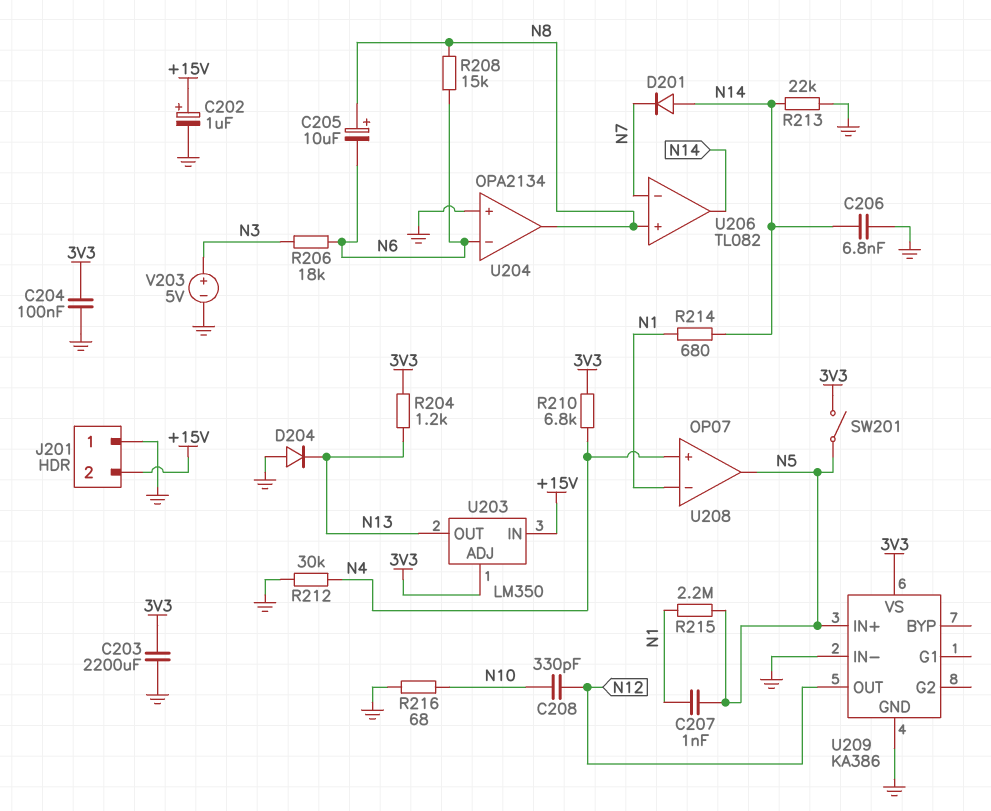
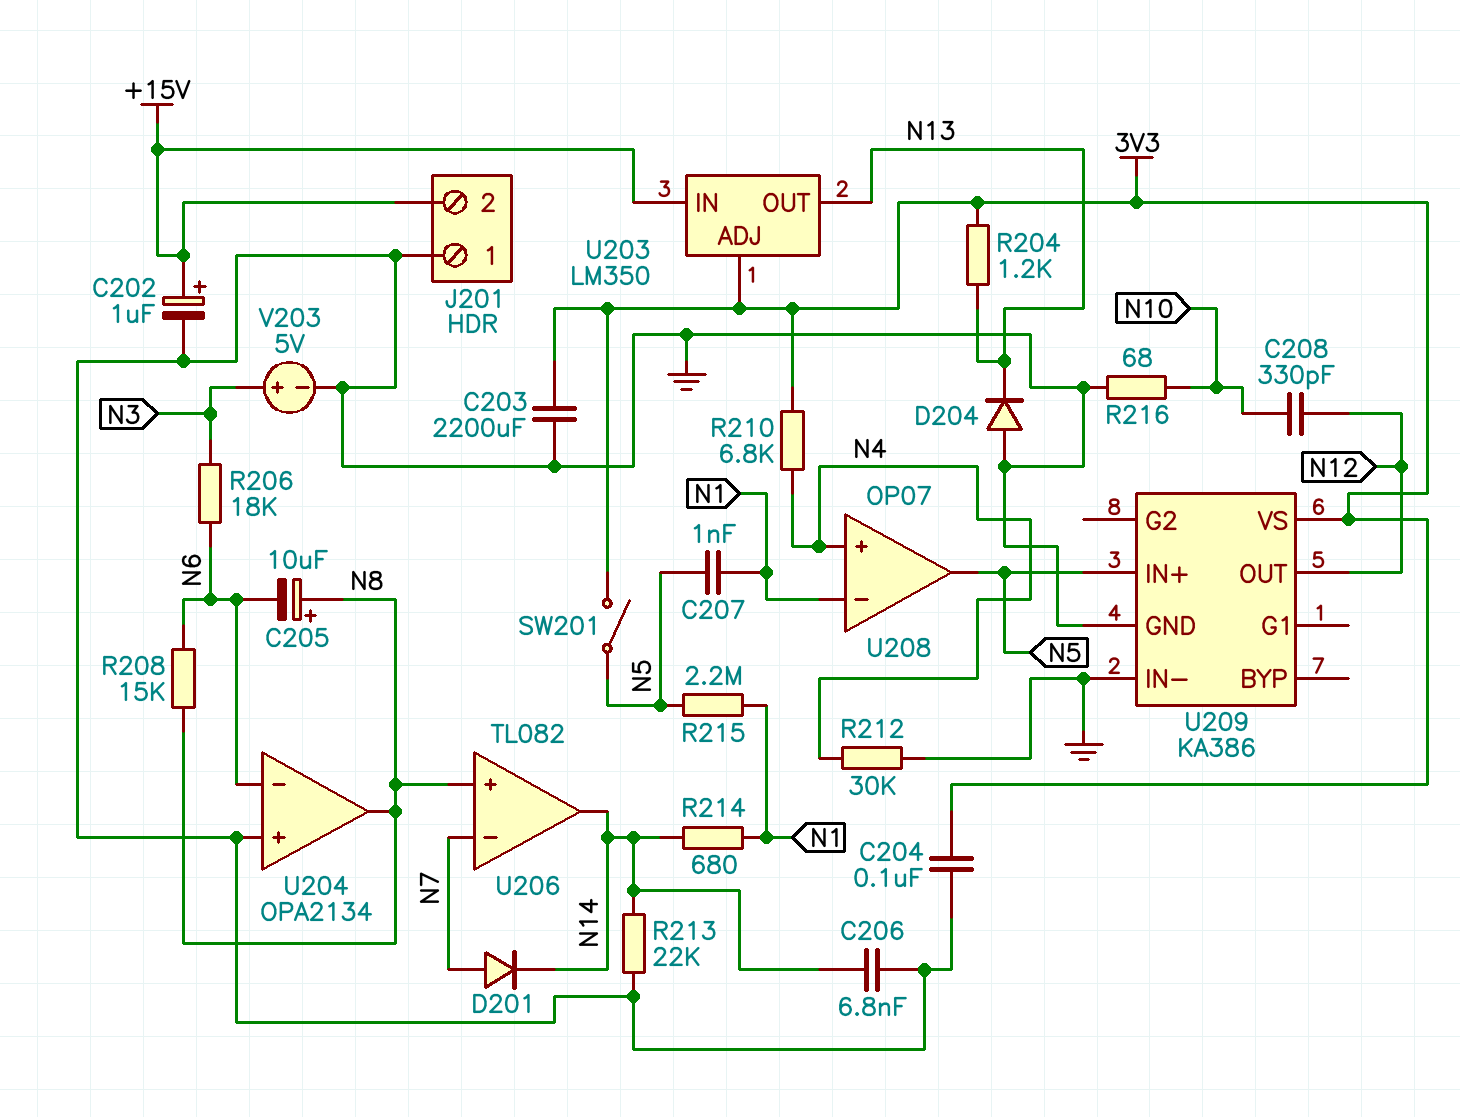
D201: diode (A N14, K N7) -> diode (A N7, K N14)

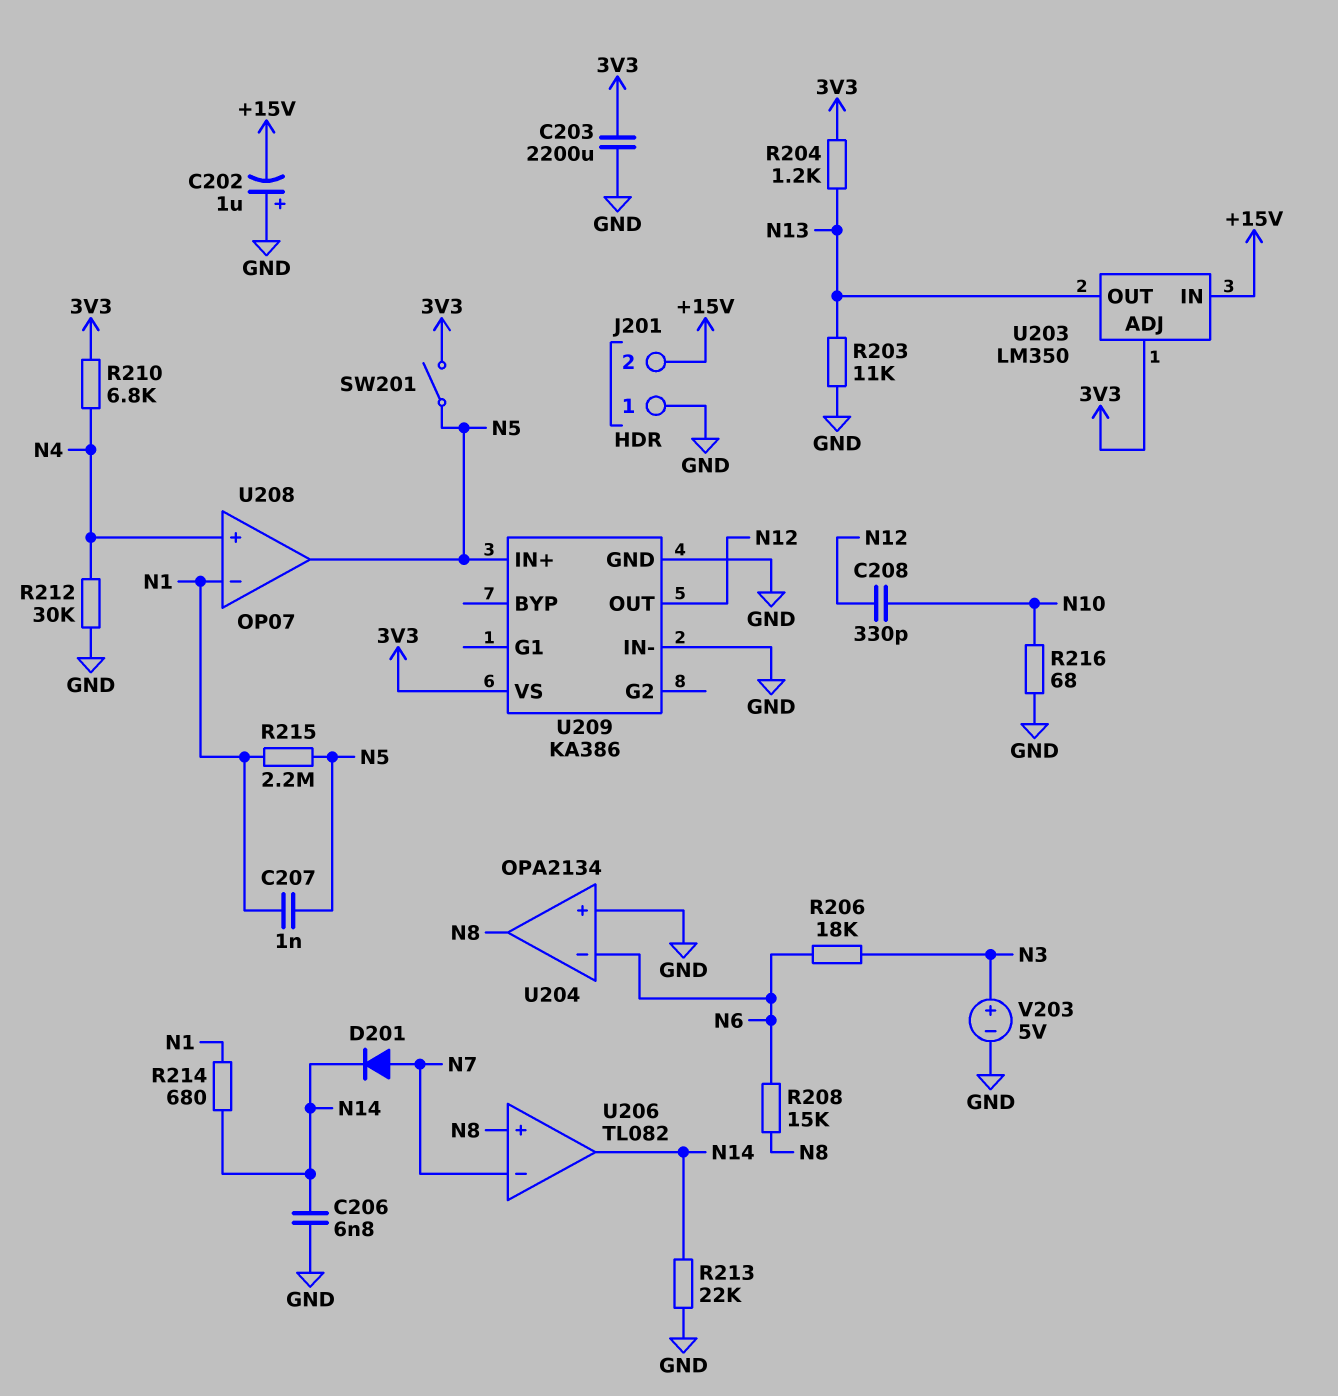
C202: 1uF (plus +15V, minus GND) -> 1uF (plus GND, minus +15V)
C204: 100nF (3V3, GND) -> none
C205: 10uF (plus N8, minus N6) -> none
D204: diode (A GND, K N13) -> none
R203: none -> 11k (GND, N13)

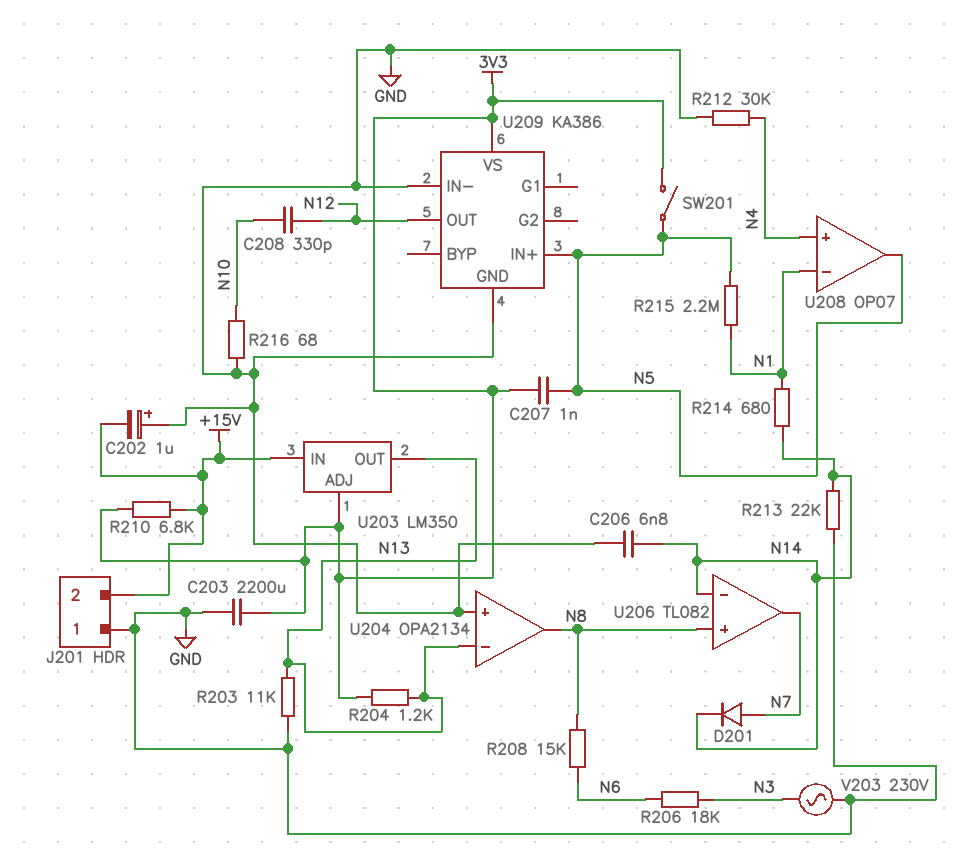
C207: 1nF (N1, N5) -> 1nF (3V3, N5)
R210: 6.8k (3V3, N4) -> 6.8k (+15V, 3V3)
U204 pin in-: N6 -> N13
U206 pin in-: N7 -> N14
U206 pin out: N14 -> N7
V203: 5V (plus N3, minus GND) -> AC 230V (GND, N3)

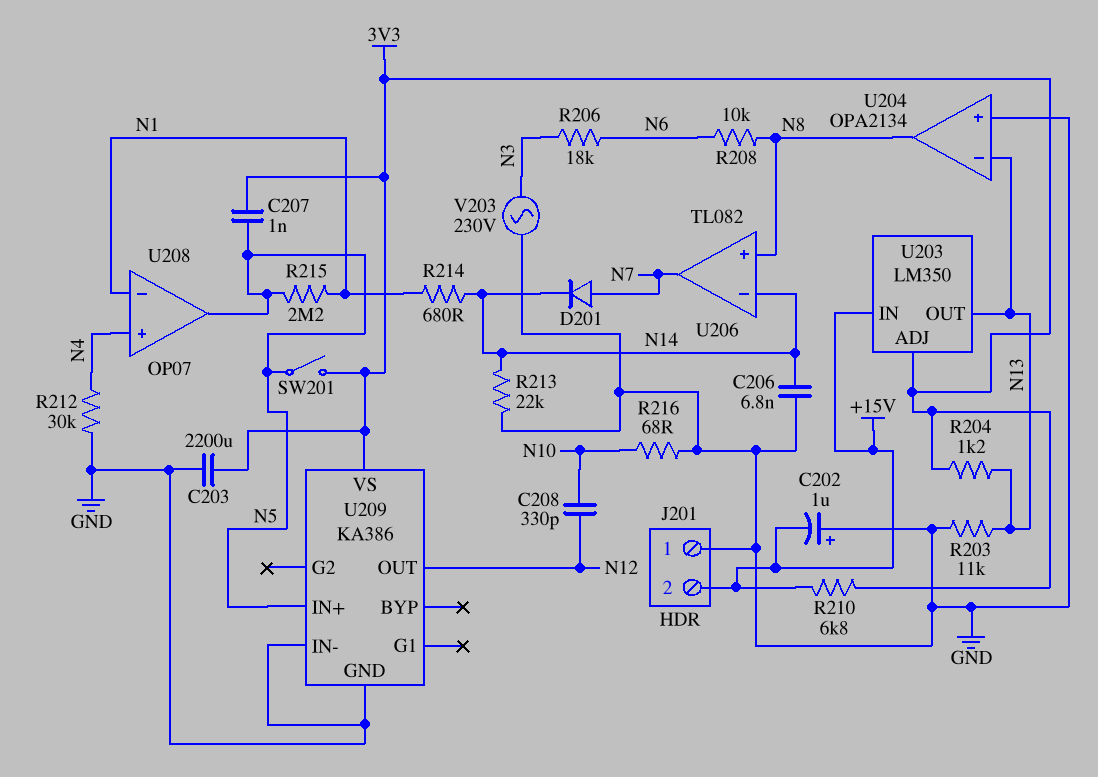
R208: 15k (N6, N8) -> 10k (N6, N8)

